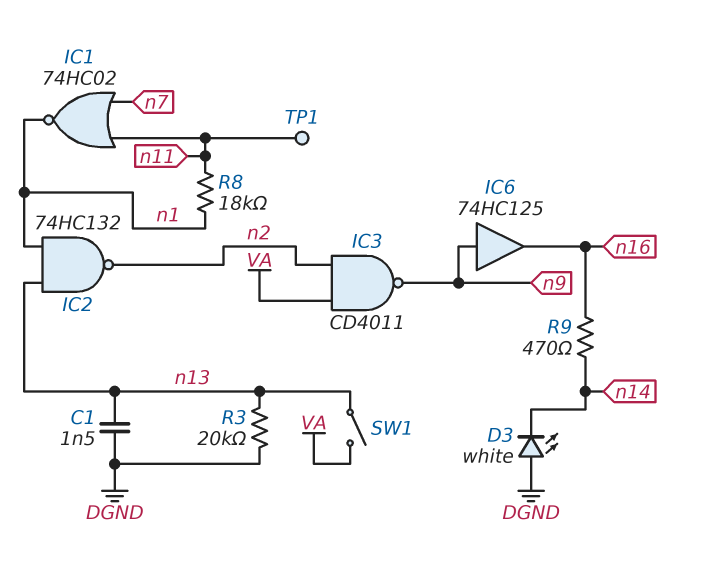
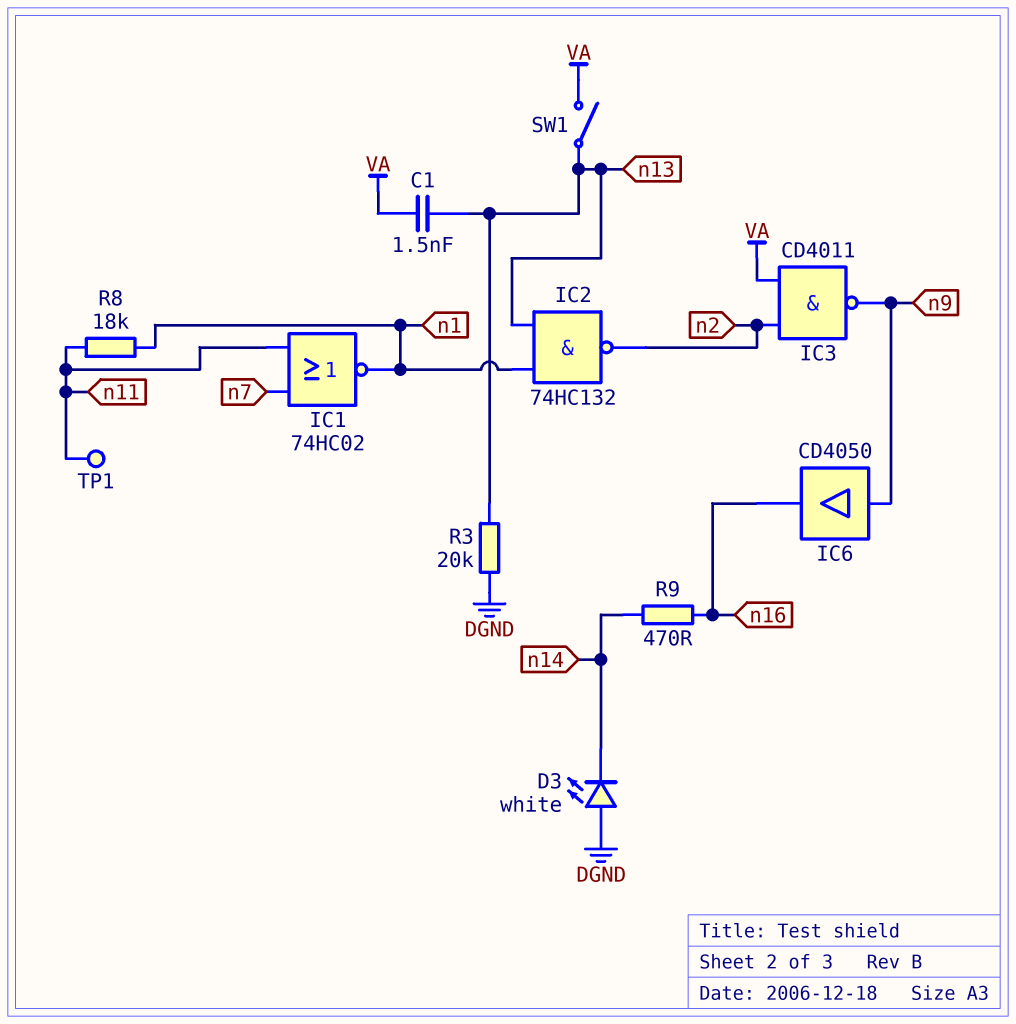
C1: 1.5nF (DGND, n13) -> 1.5nF (VA, n13)
IC6: buffer 74HC125 (in n9, out n16) -> buffer CD4050 (in n9, out n16)

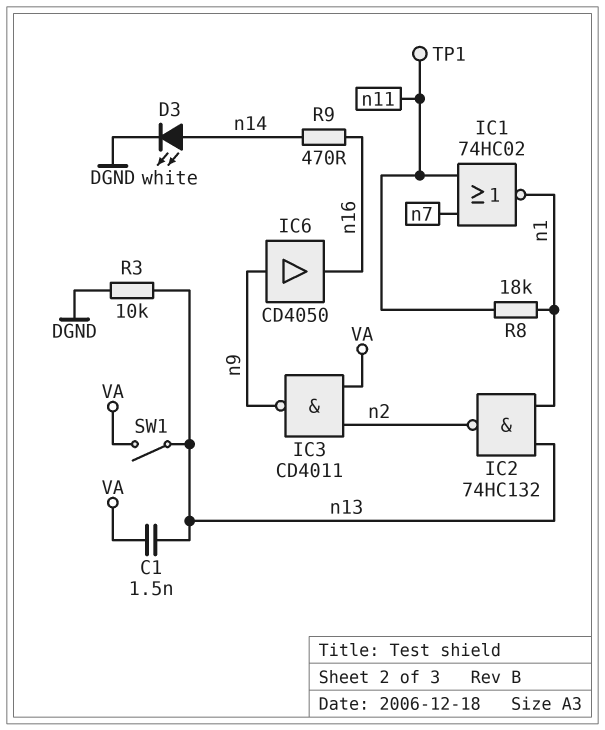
D3: LED white (A DGND, K n14) -> LED white (A n14, K DGND)
R3: 20k (DGND, n13) -> 10k (DGND, n13)

